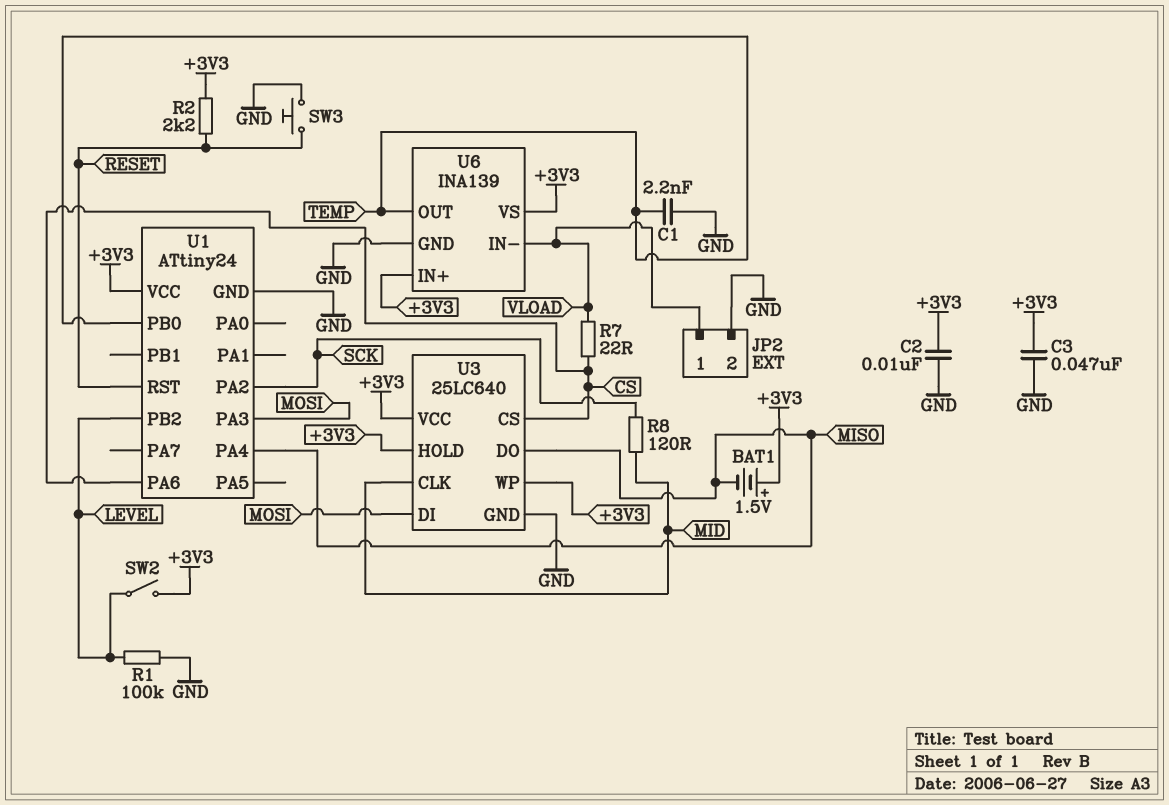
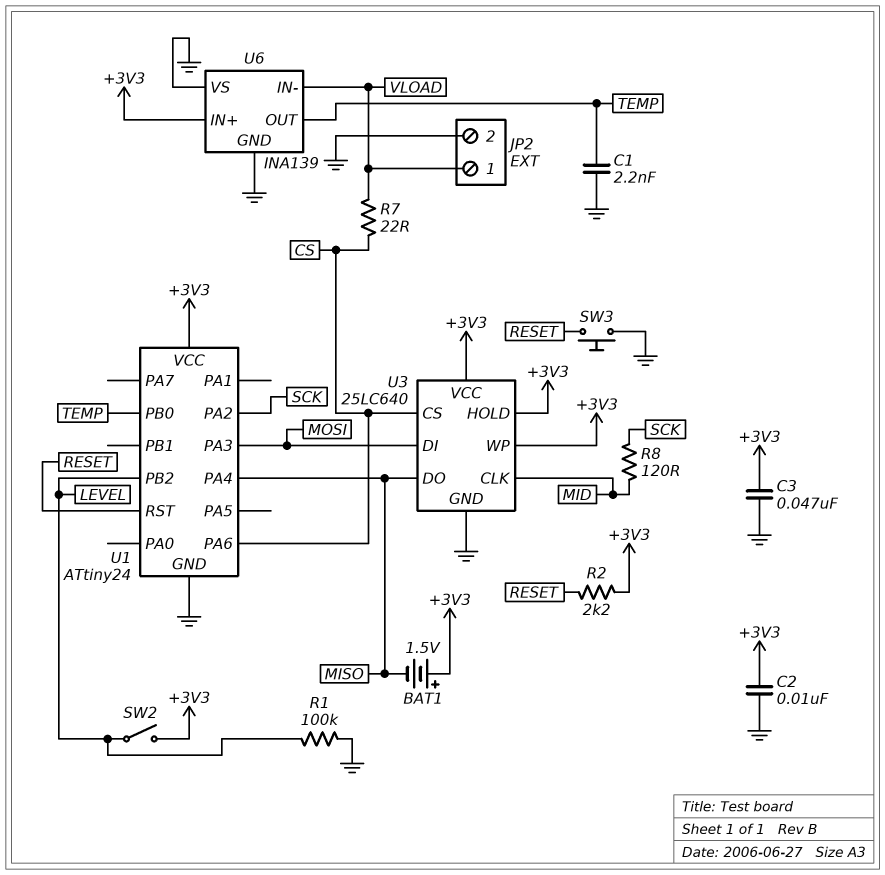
U6 pin VS: +3V3 -> GND

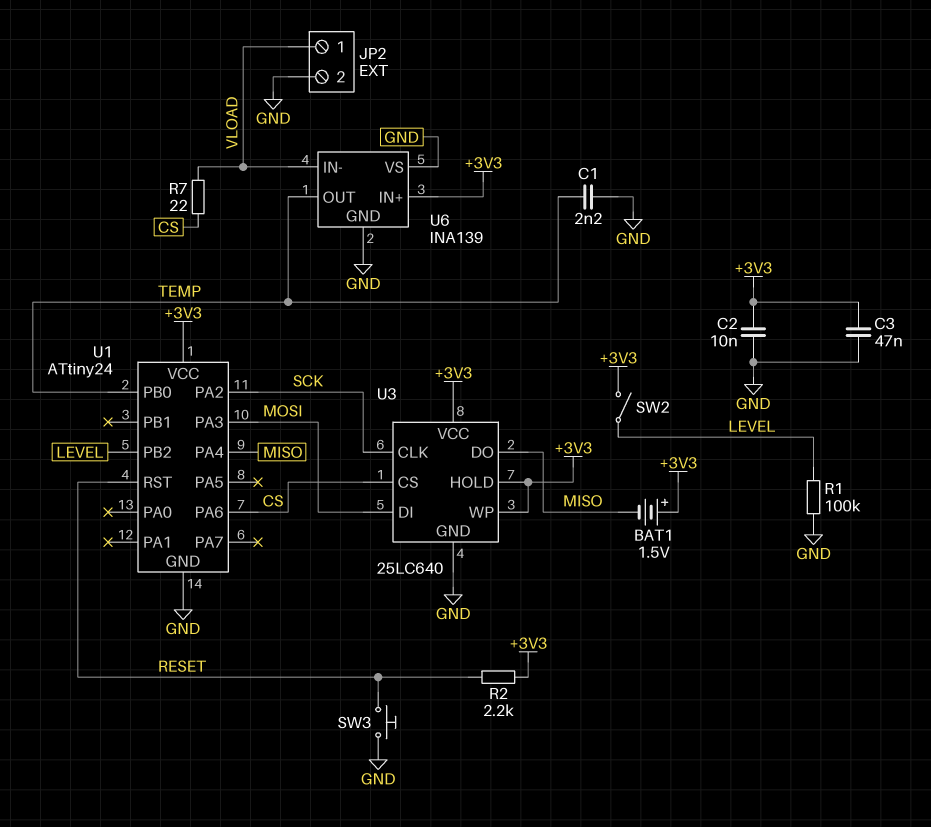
R8: 120 (MID, SCK) -> none
U3 pin CLK: MID -> SCK

